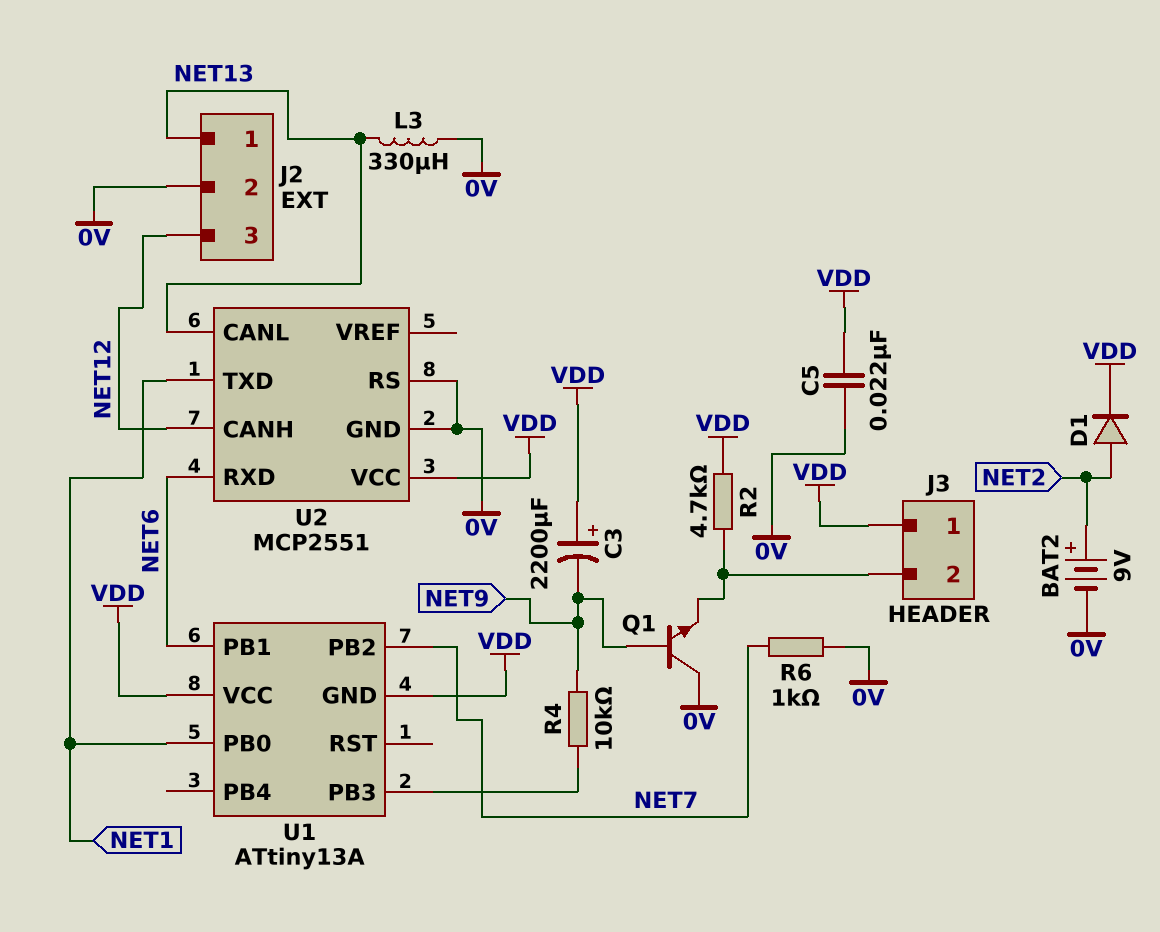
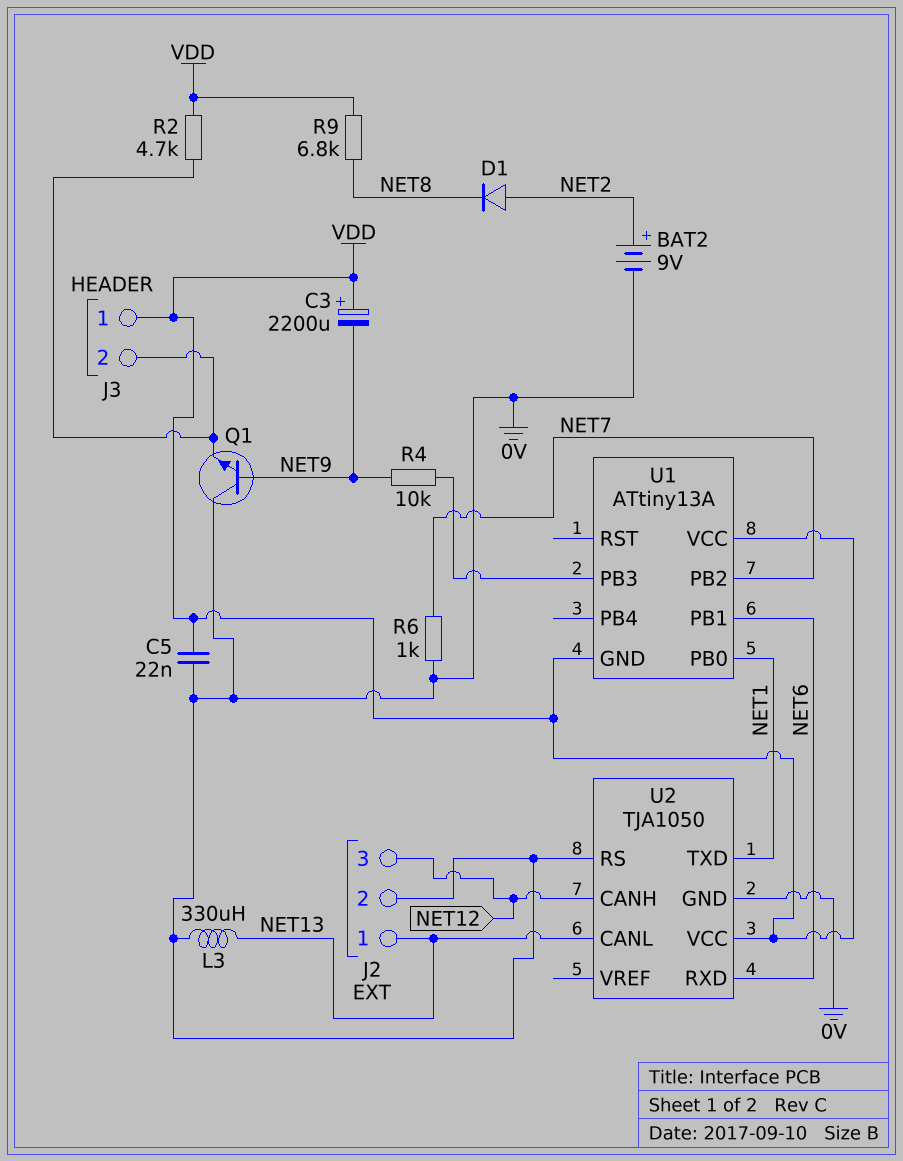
D1: diode (A NET2, K VDD) -> diode (A NET2, K NET8)
R9: none -> 6.8k (NET8, VDD)
U2: MCP2551 -> TJA1050

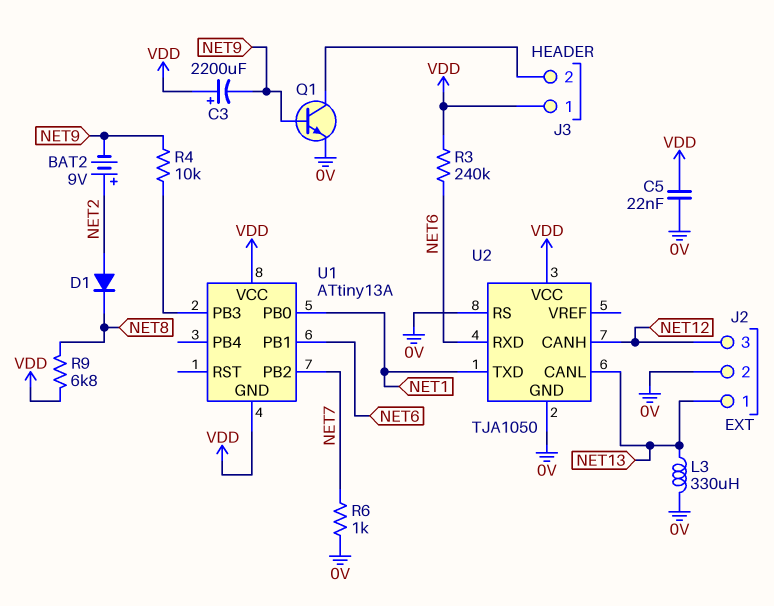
BAT2: 9V (plus NET2, minus 0V) -> 9V (plus NET2, minus NET9)
Q1: NPN (B NET9, C 0V, E J3/2) -> NPN (B NET9, C J3/2, E 0V)
R2: 4.7k (J3/2, VDD) -> none
R3: none -> 240k (NET6, VDD)

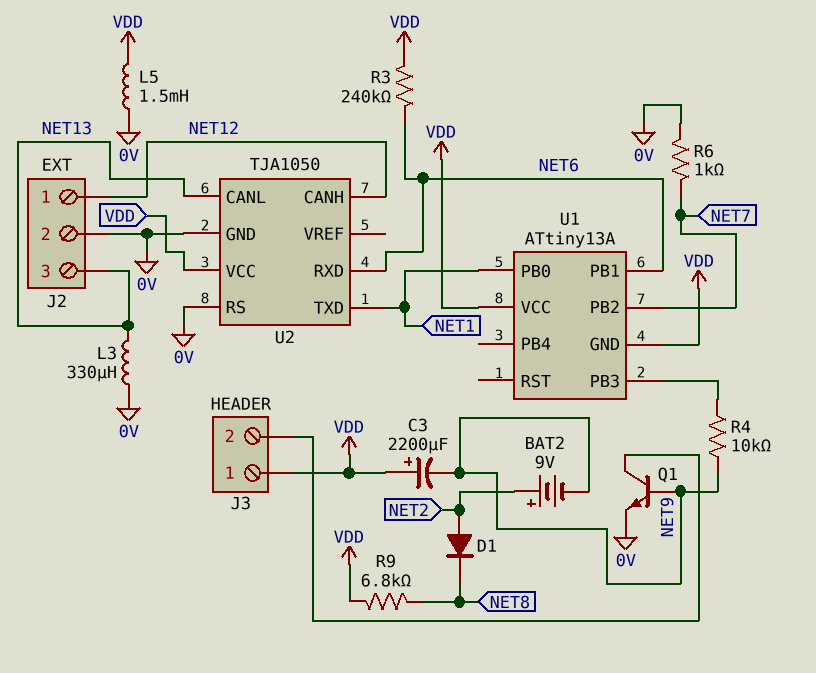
C5: 22nF (0V, VDD) -> none
J2 pin 1: NET13 -> NET12
J2 pin 3: NET12 -> NET13
L5: none -> 1.5mH (0V, VDD)

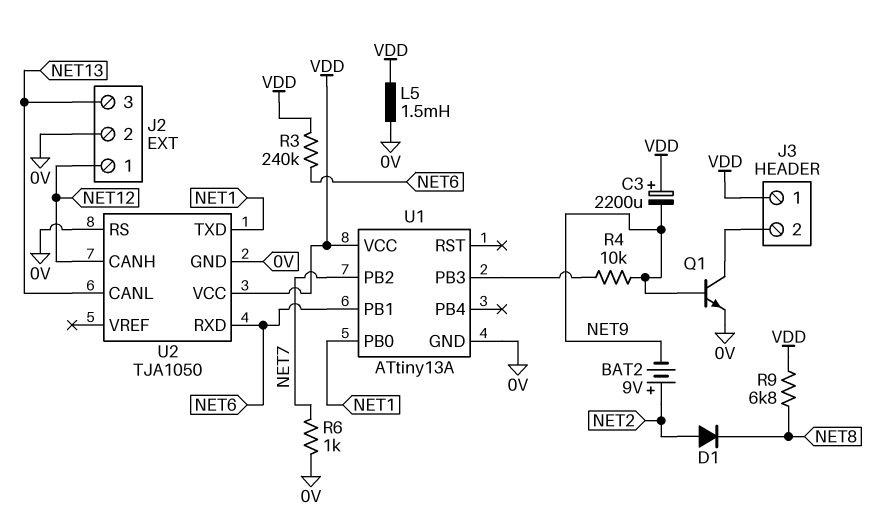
L3: 330uH (0V, NET13) -> none
U1 pin GND: VDD -> 0V

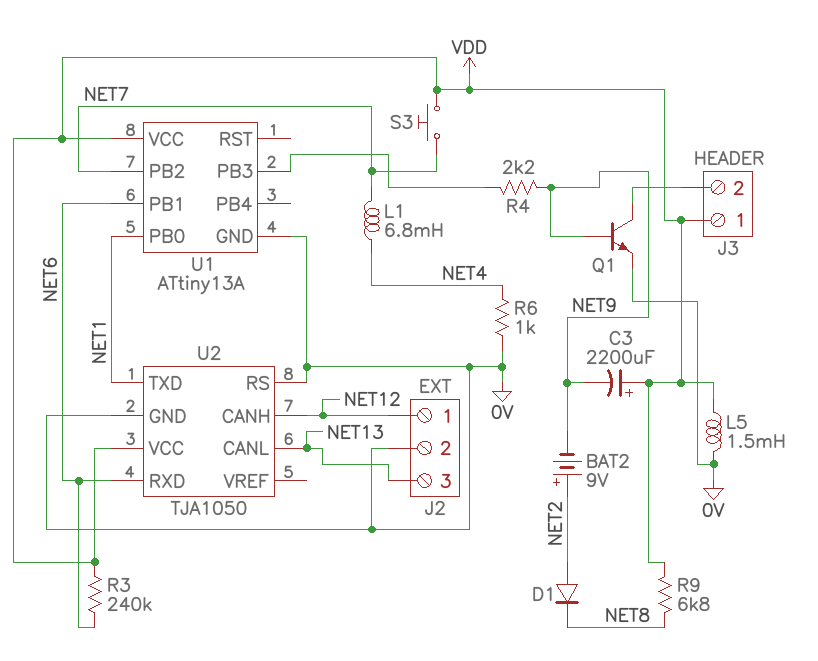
L1: none -> 6.8mH (NET4, NET7)
R4: 10k (NET9, U1/PB3) -> 2.2k (NET9, U1/PB3)
R6: 1k (0V, NET7) -> 1k (0V, NET4)
S3: none -> button (NET7, VDD)

